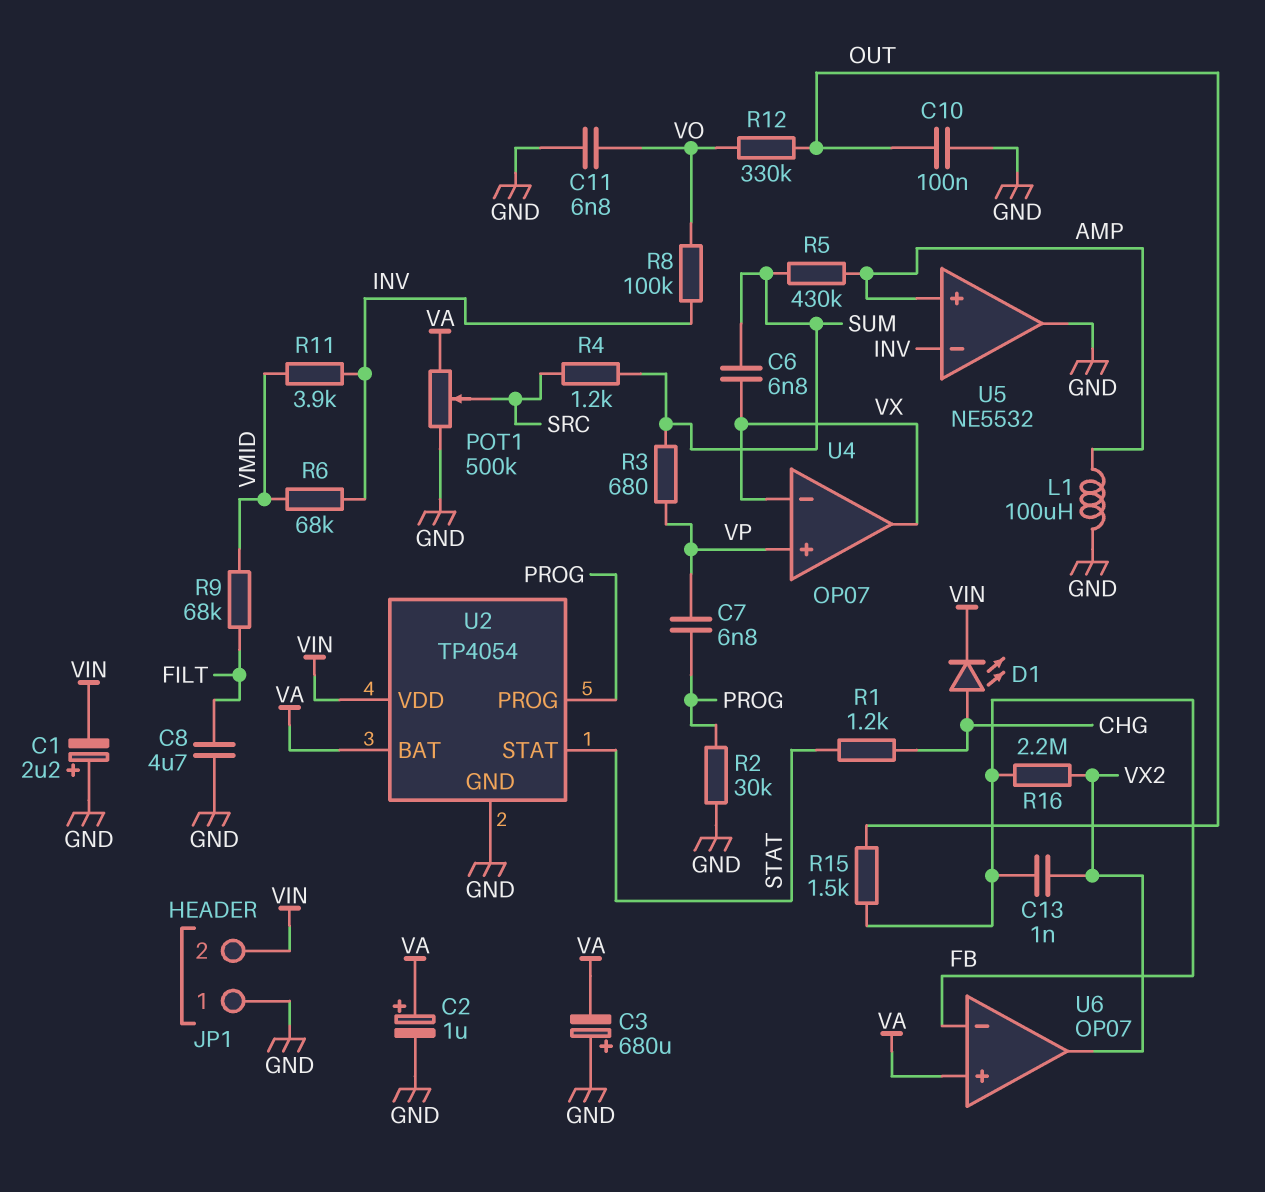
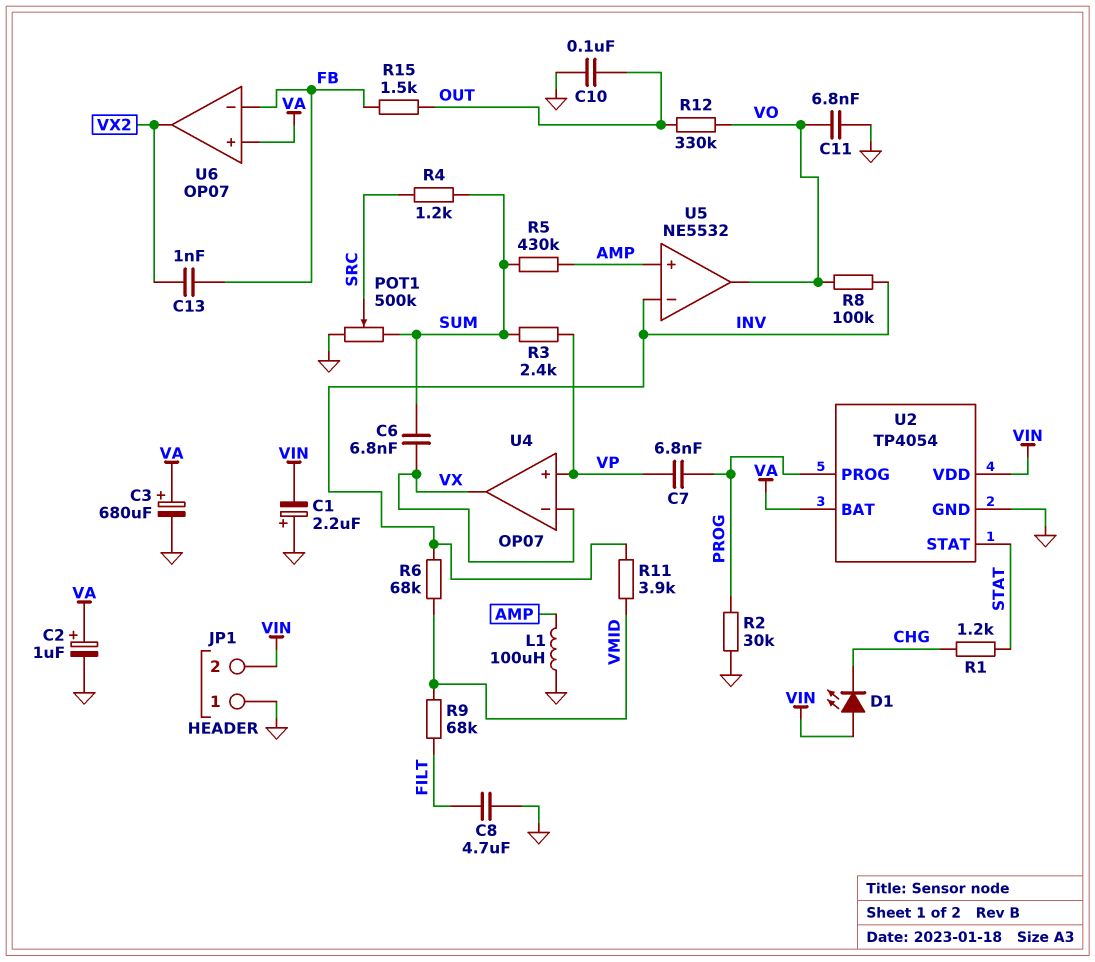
C3: 680uF (plus GND, minus VA) -> 680uF (plus VA, minus GND)
D1: LED (A CHG, K VIN) -> LED (A VIN, K CHG)
POT1: 500k (GND, VA, wiper SRC) -> 500k (GND, SUM, wiper SRC)
R3: 680 (SUM, VP) -> 2.4k (SUM, VP)
R16: 2.2M (FB, VX2) -> none
U5 pin out: GND -> VO

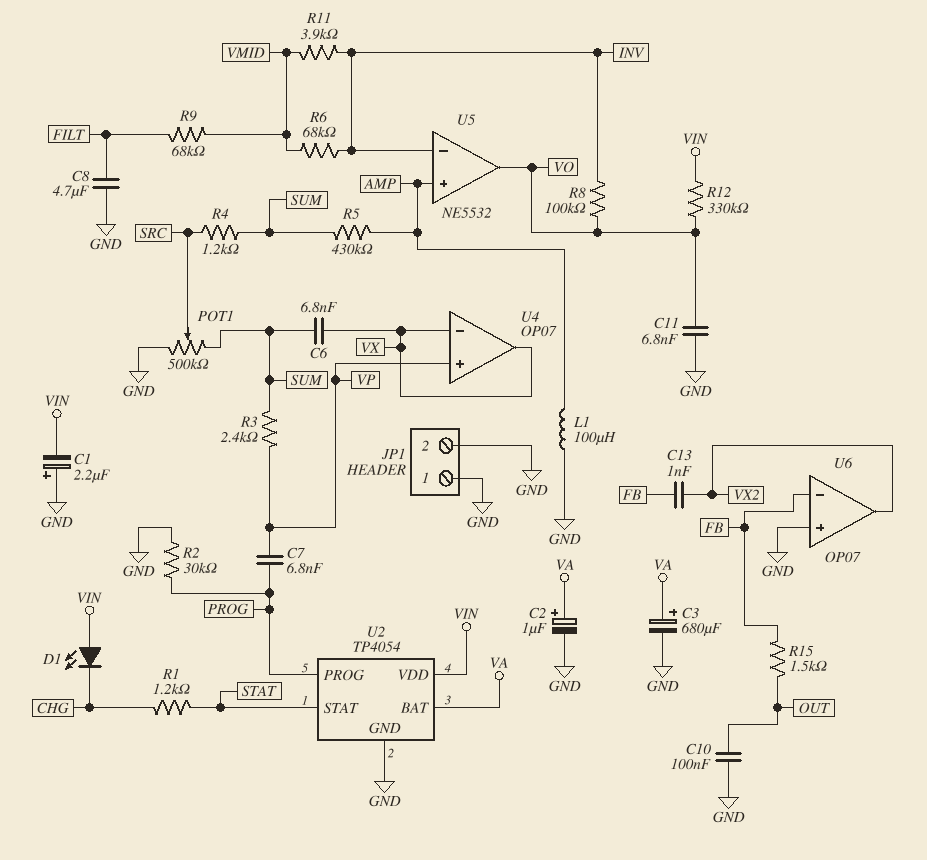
JP1 pin 2: VIN -> GND
R12: 330k (OUT, VO) -> 330k (VIN, VO)
U6 pin in+: VA -> GND

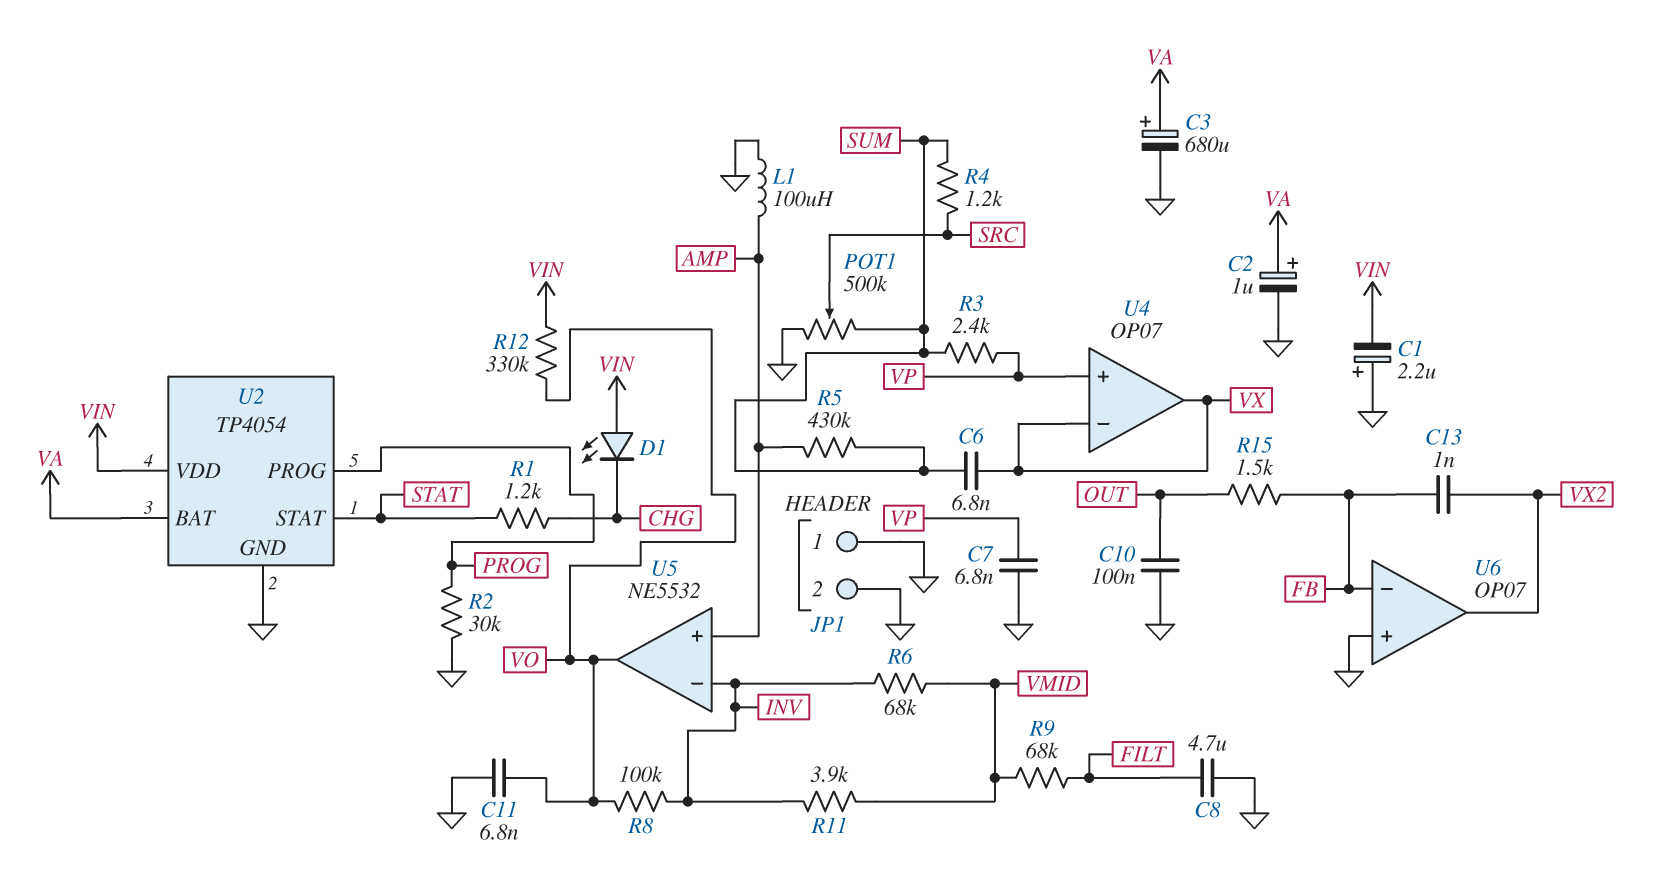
C7: 6.8nF (PROG, VP) -> 6.8nF (GND, VP)

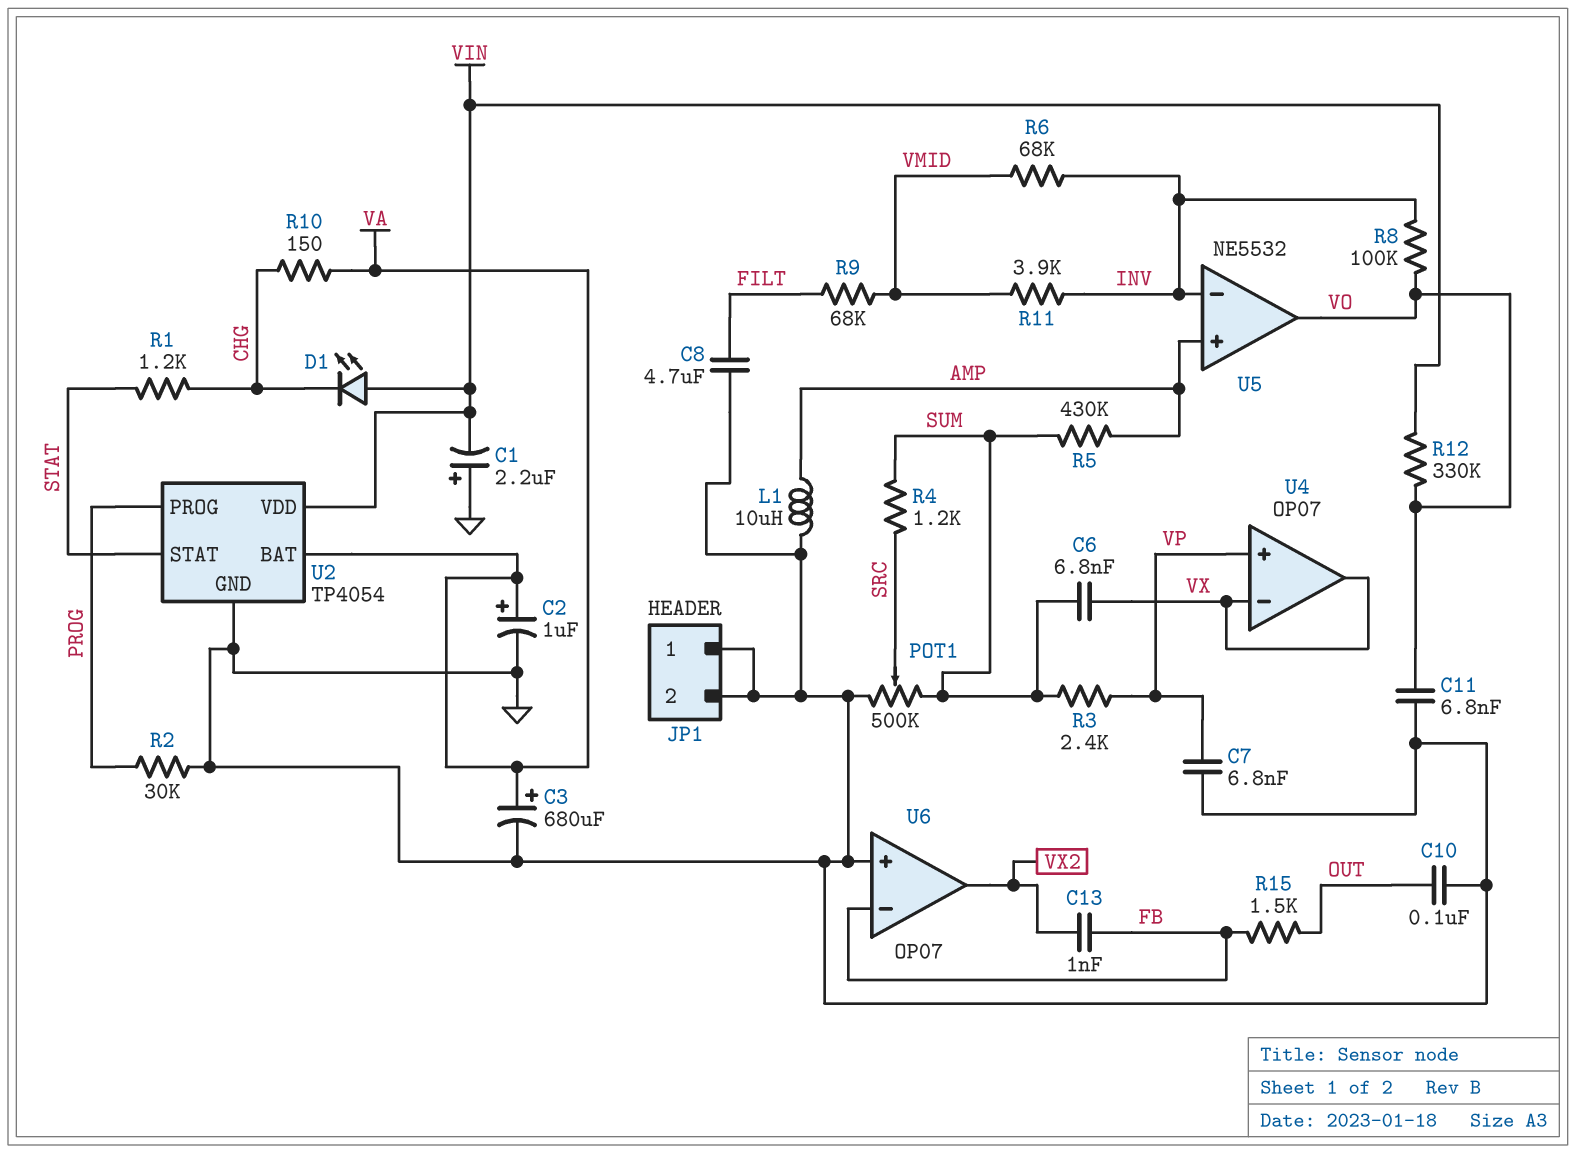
L1: 100uH (AMP, GND) -> 10uH (AMP, GND)
R10: none -> 150 (CHG, VA)

